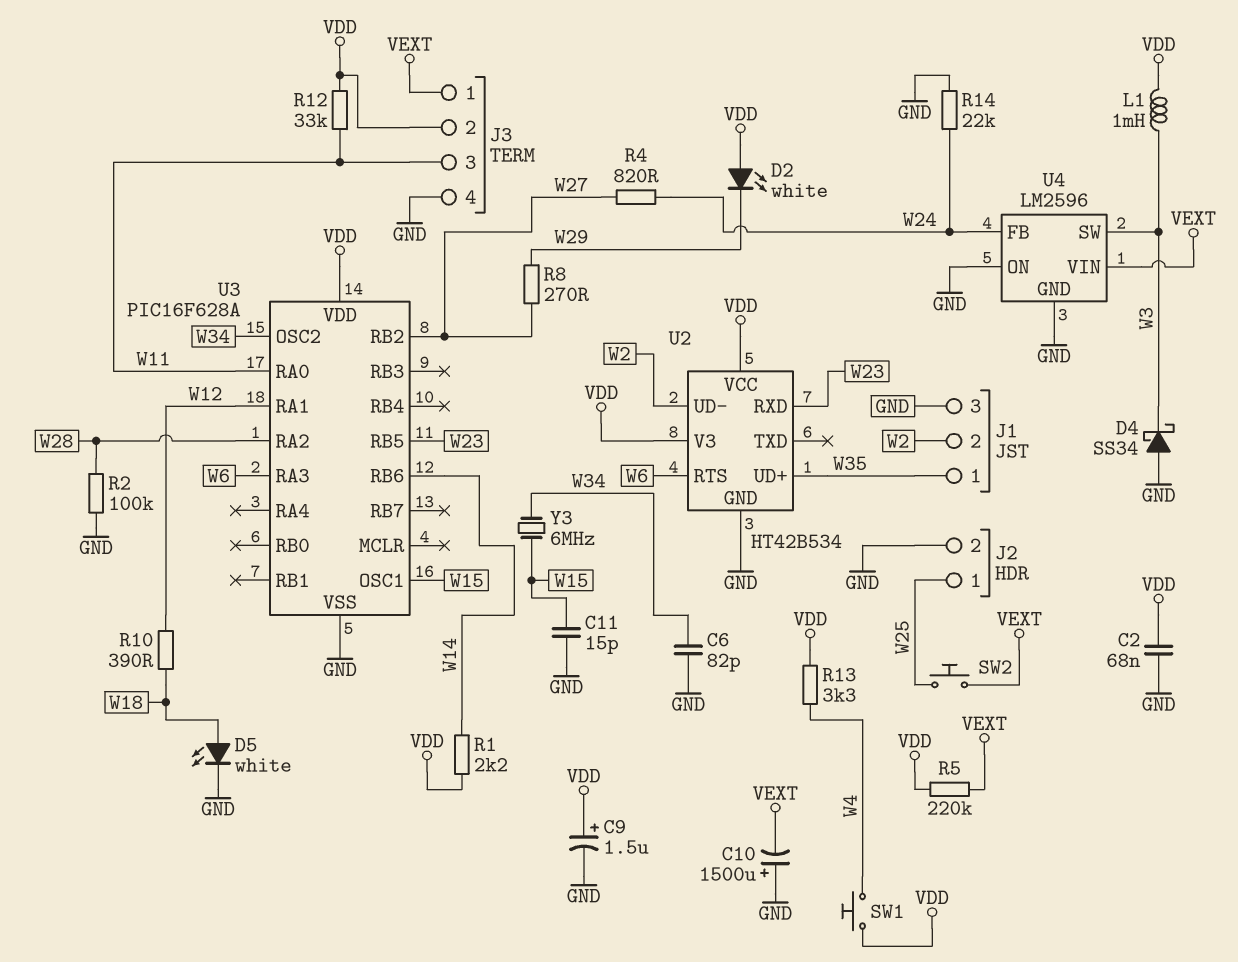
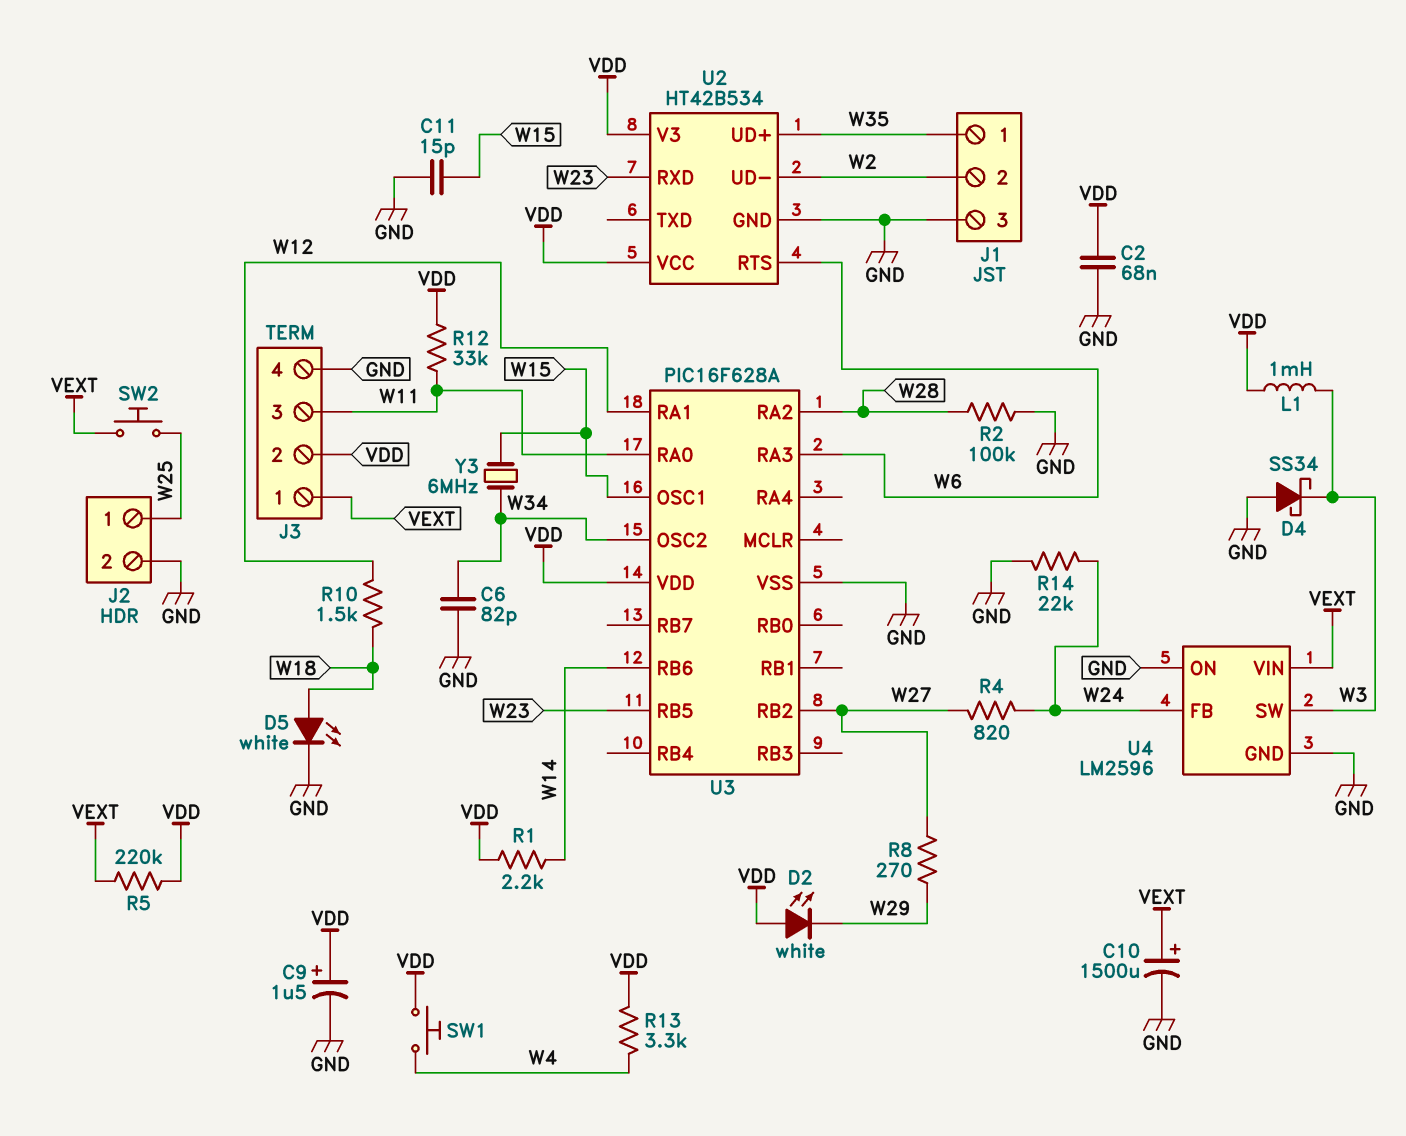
C10: 1500uF (plus GND, minus VEXT) -> 1500uF (plus VEXT, minus GND)
R10: 390 (W12, W18) -> 1.5k (W12, W18)

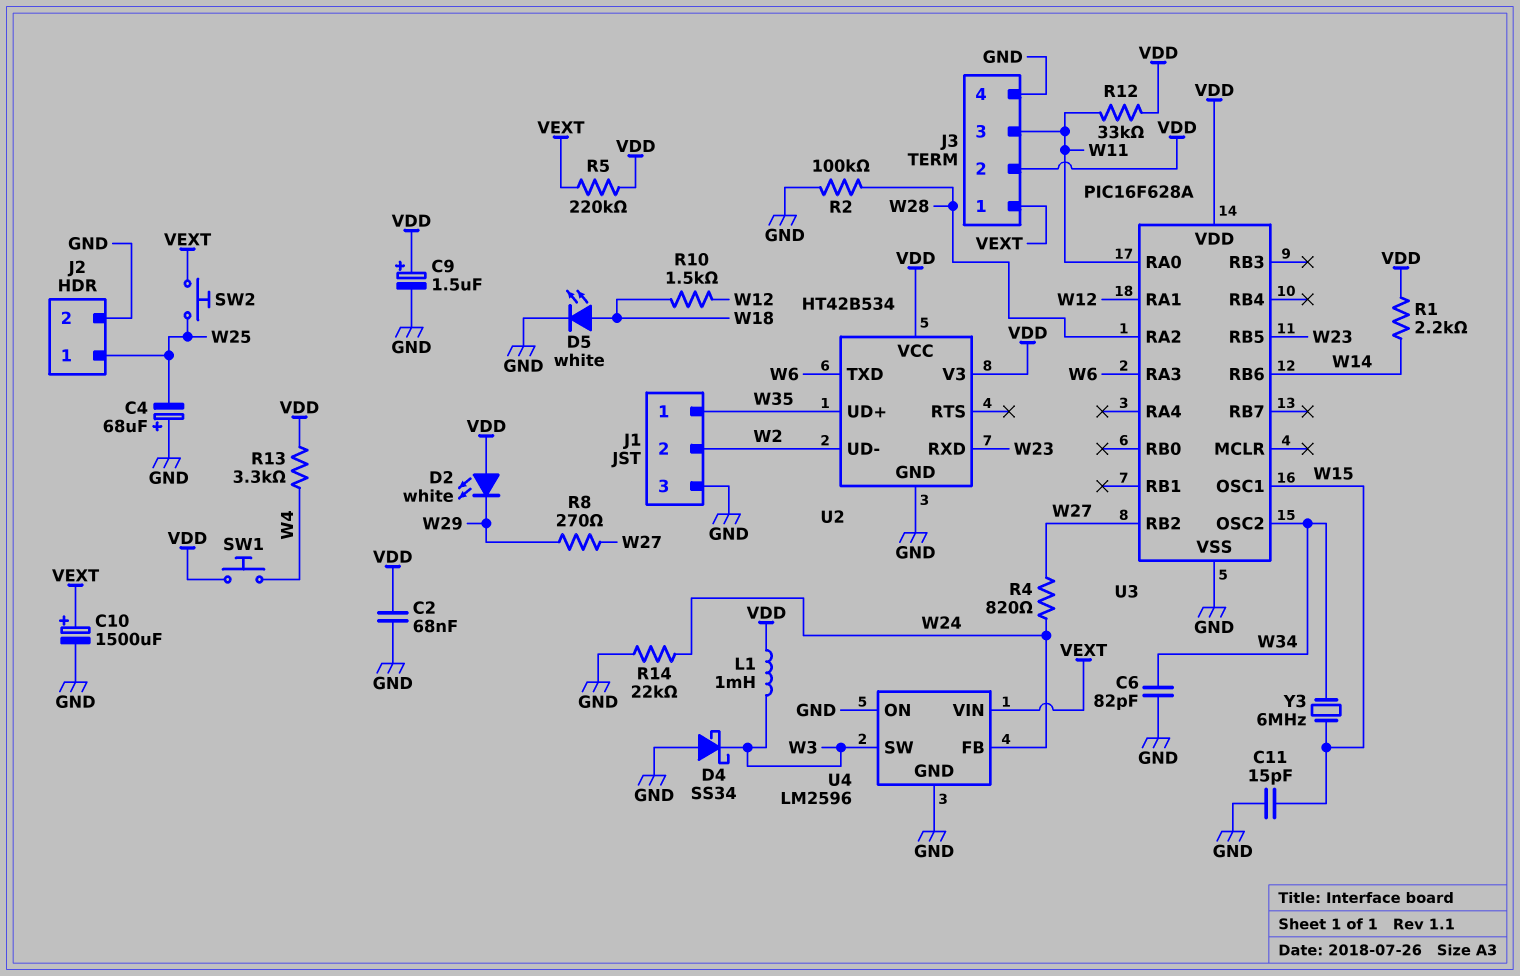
C4: none -> 68uF (plus GND, minus W25)
U2 pin RTS: W6 -> none
U2 pin TXD: none -> W6

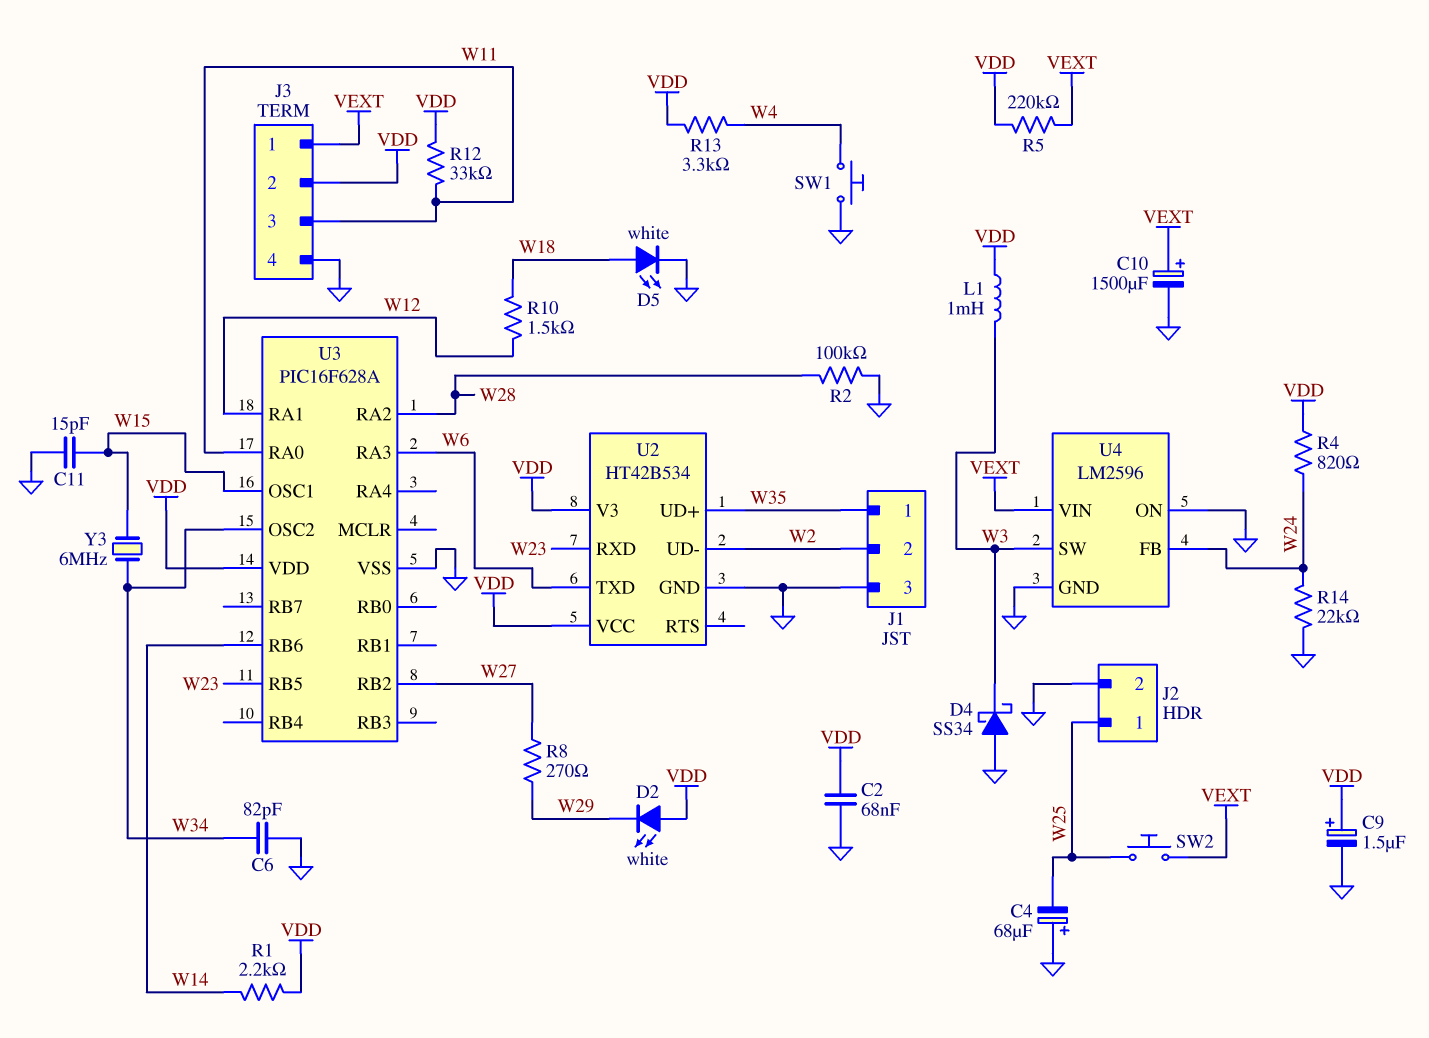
R4: 820 (W24, W27) -> 820 (VDD, W24)
SW1: button (VDD, W4) -> button (GND, W4)

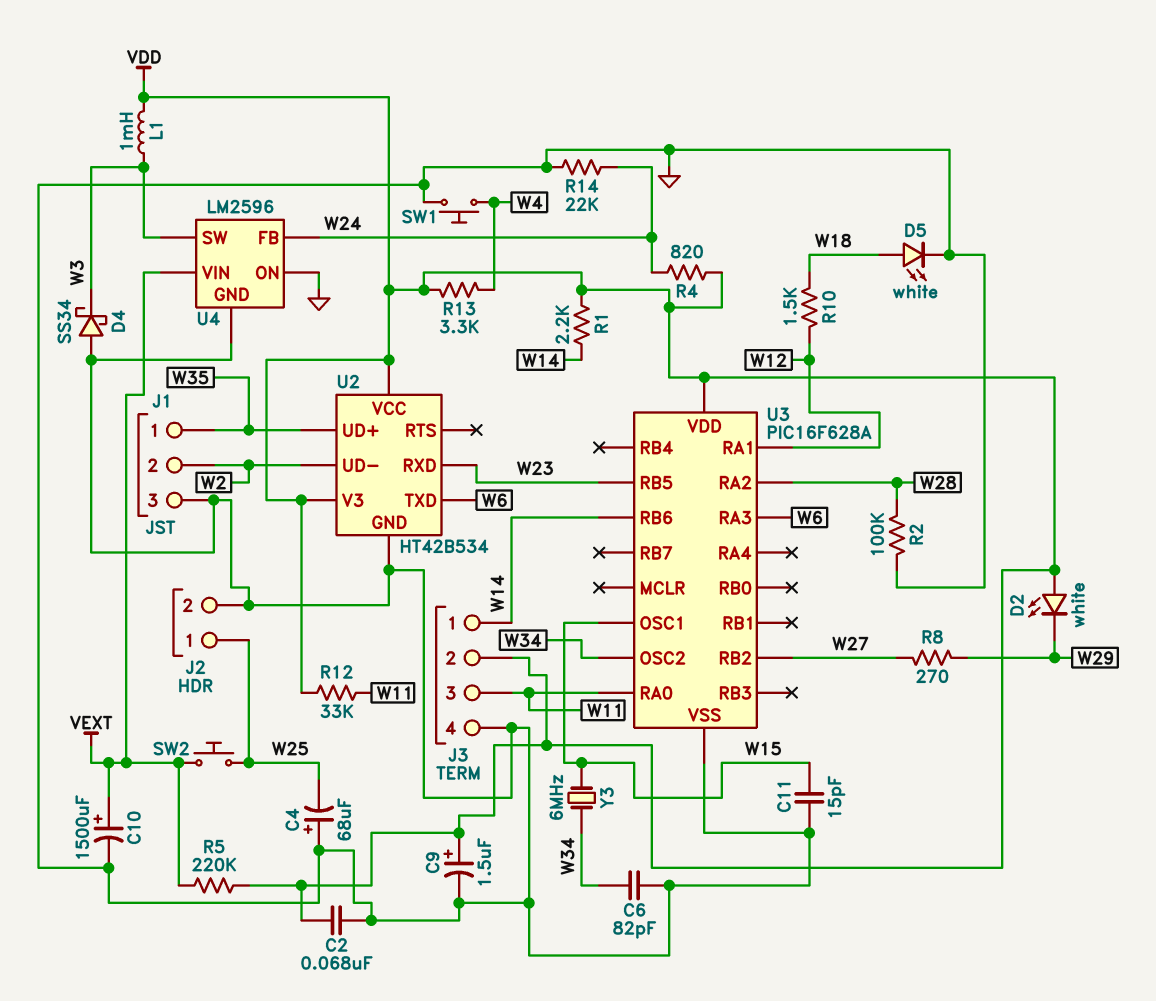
J3 pin 1: VEXT -> W14

